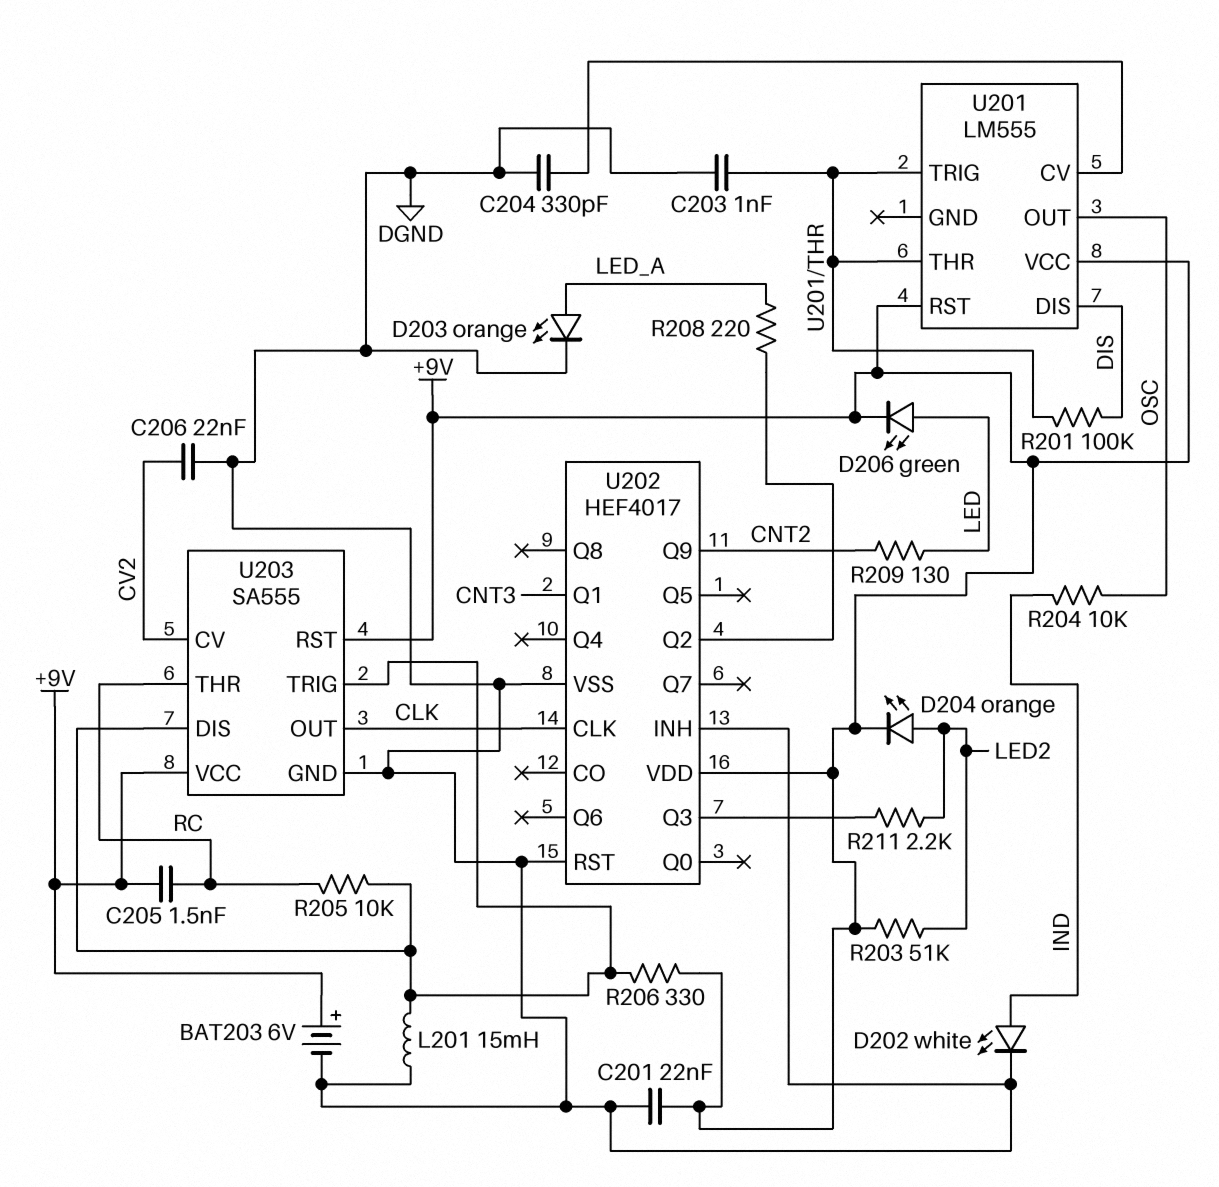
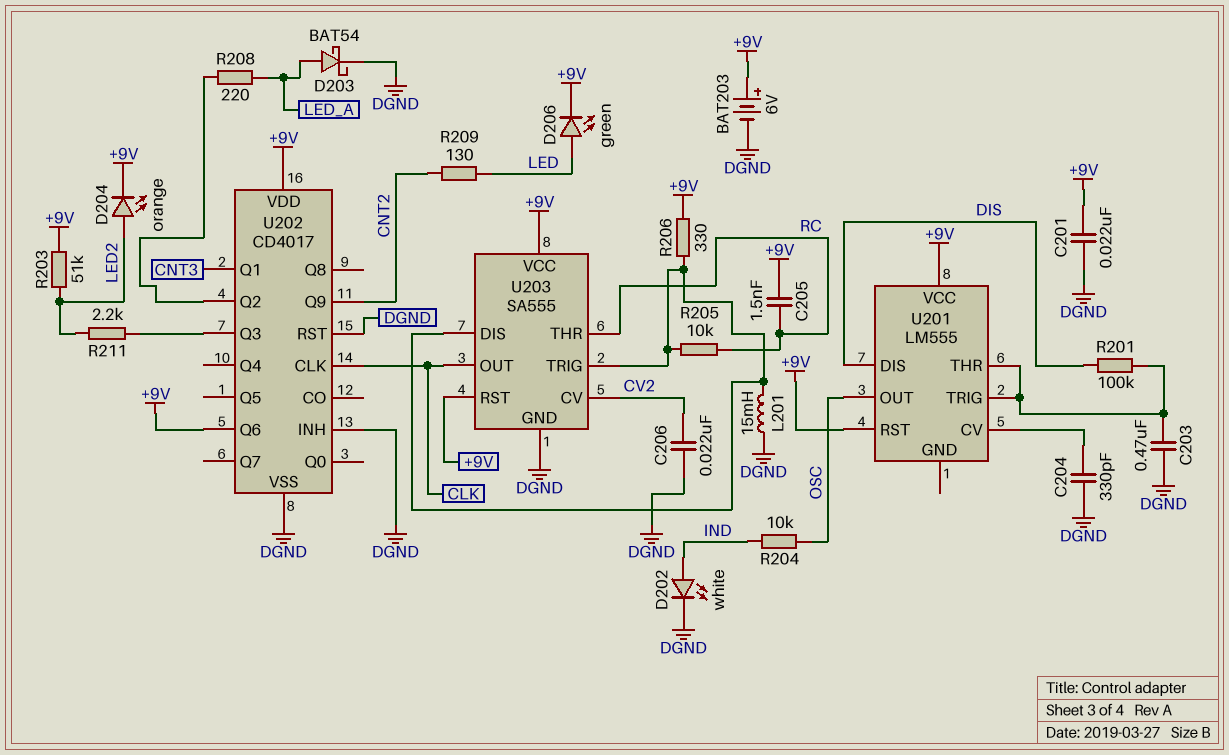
C203: 1nF (DGND, U201/THR) -> 470nF (DGND, U201/THR)
D203: LED orange (A LED_A, K DGND) -> schottky BAT54 (A LED_A, K DGND)
U202: HEF4017 -> CD4017
U202 pin Q6: none -> +9V

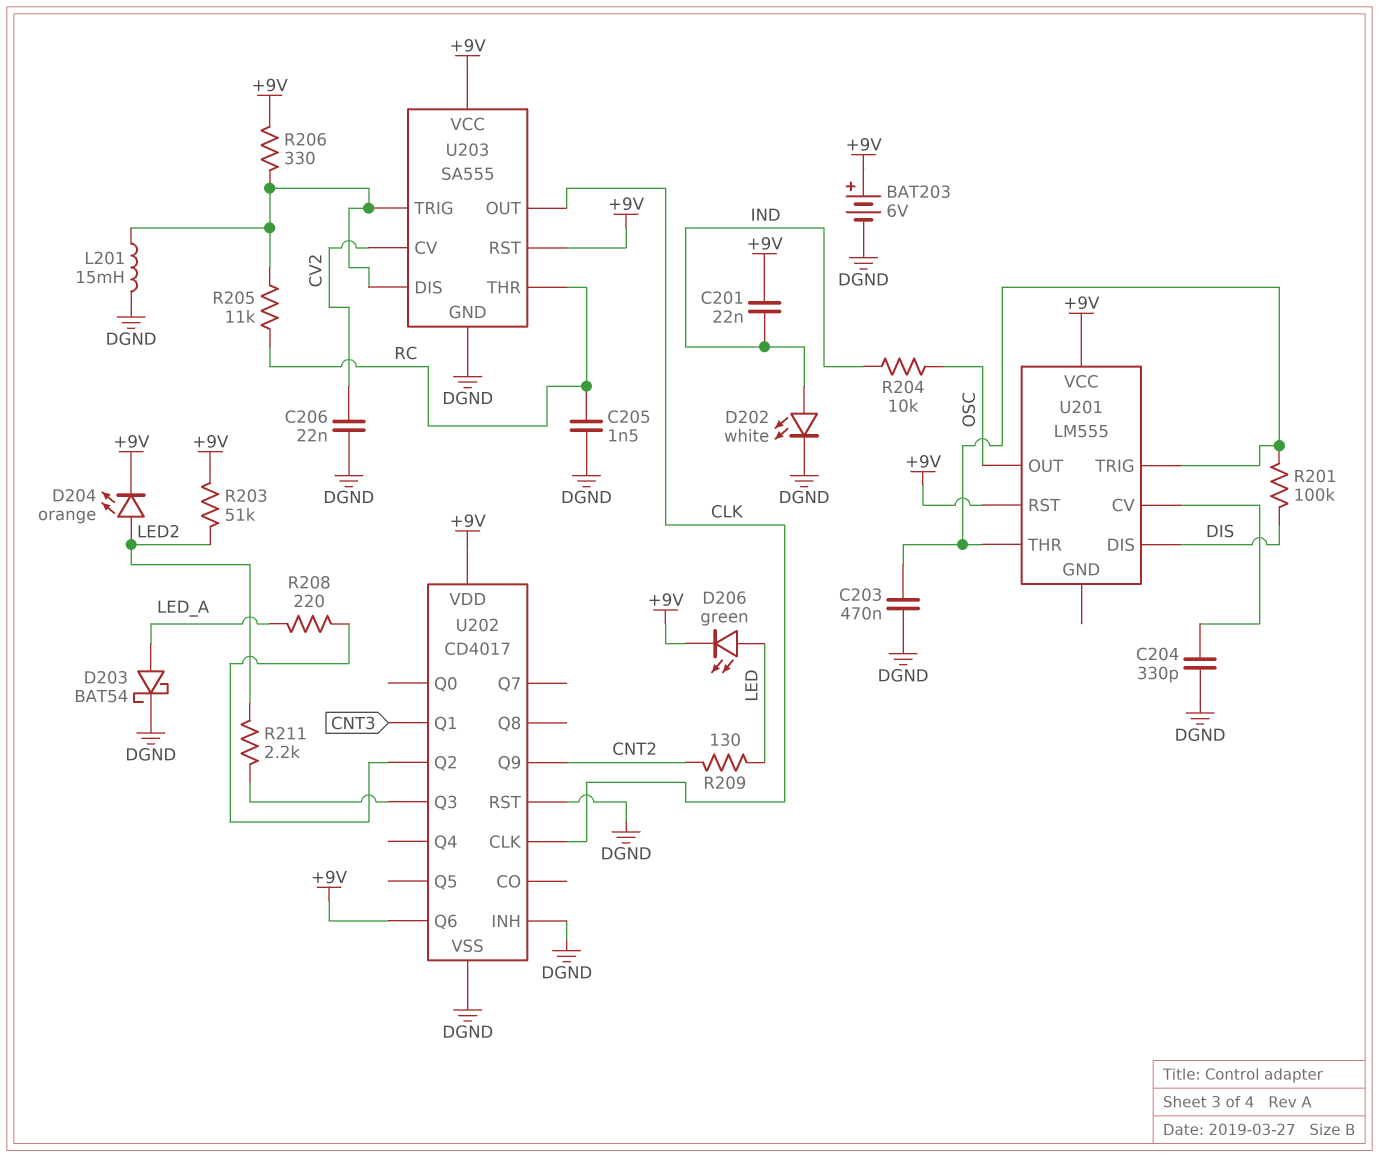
C201: 22nF (+9V, DGND) -> 22nF (+9V, IND)
C205: 1.5nF (+9V, RC) -> 1.5nF (DGND, RC)
R205: 10k (RC, U203/DIS) -> 11k (RC, U203/DIS)

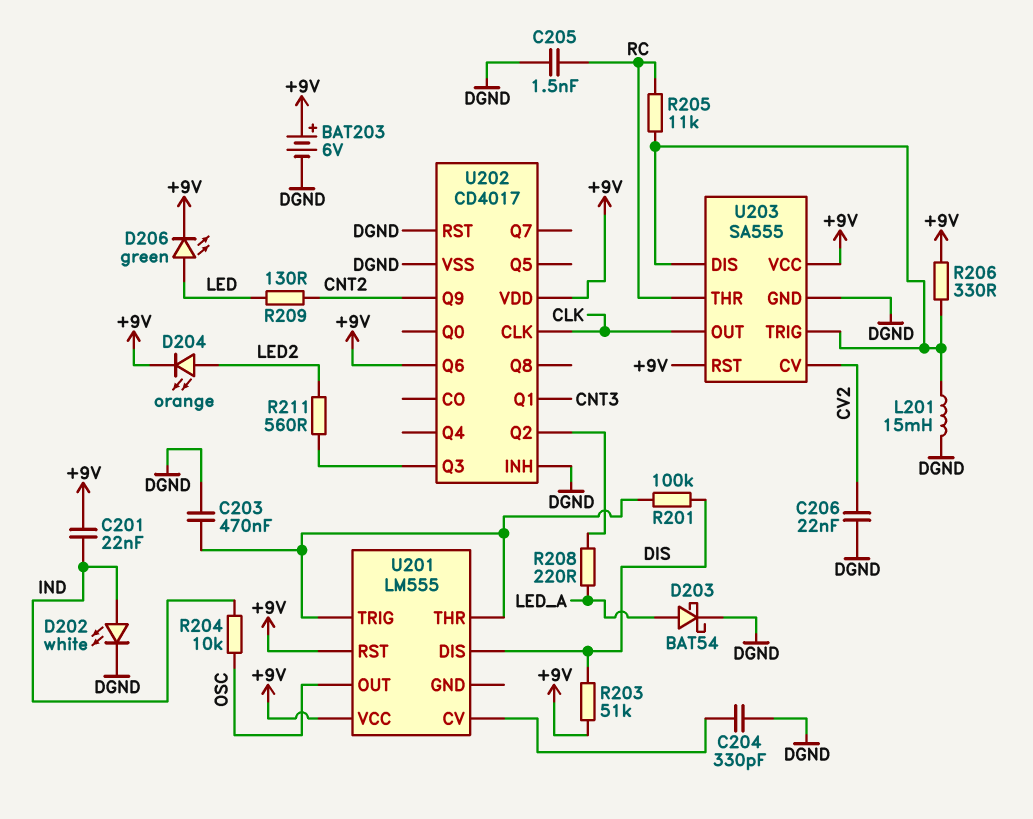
R203: 51k (+9V, LED2) -> 51k (+9V, DIS)
R211: 2.2k (LED2, U202/Q3) -> 560 (LED2, U202/Q3)

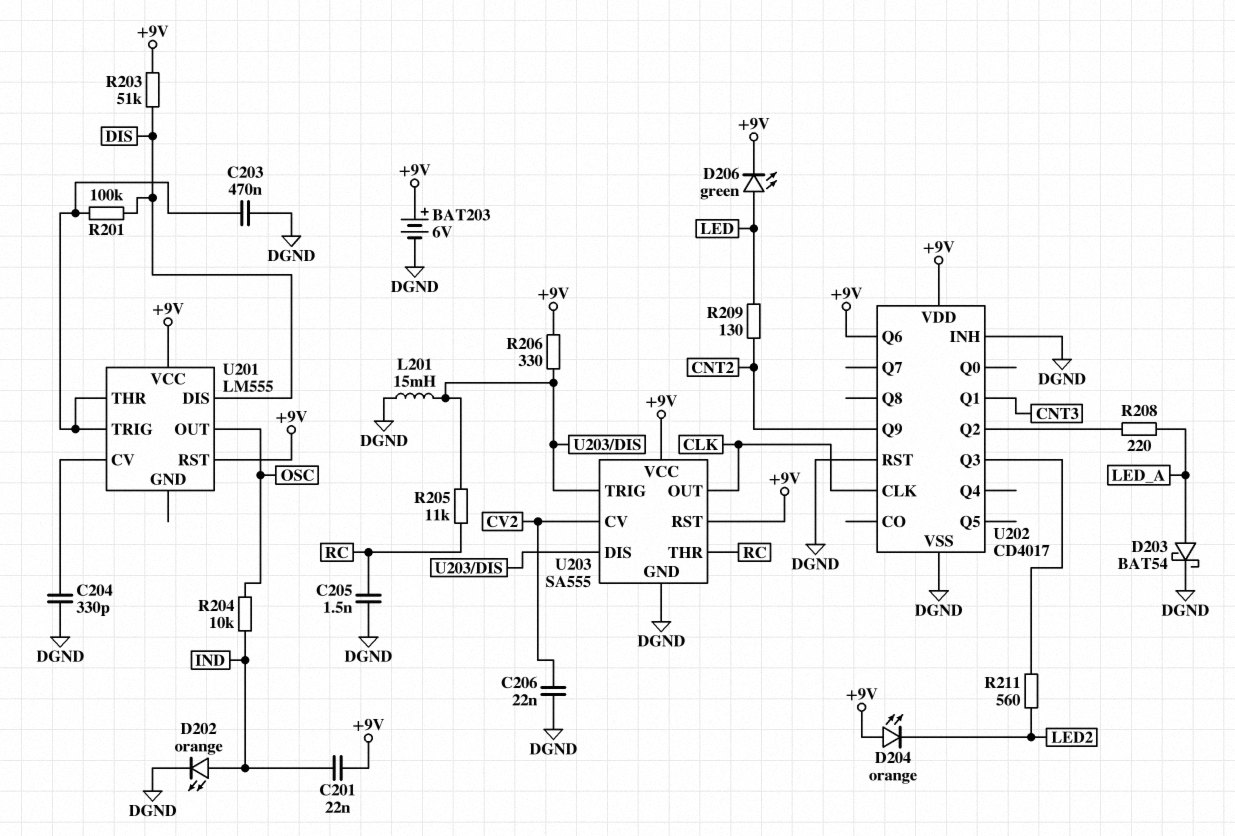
D202: LED white (A IND, K DGND) -> LED orange (A IND, K DGND)
D204: LED orange (A LED2, K +9V) -> LED orange (A +9V, K LED2)

